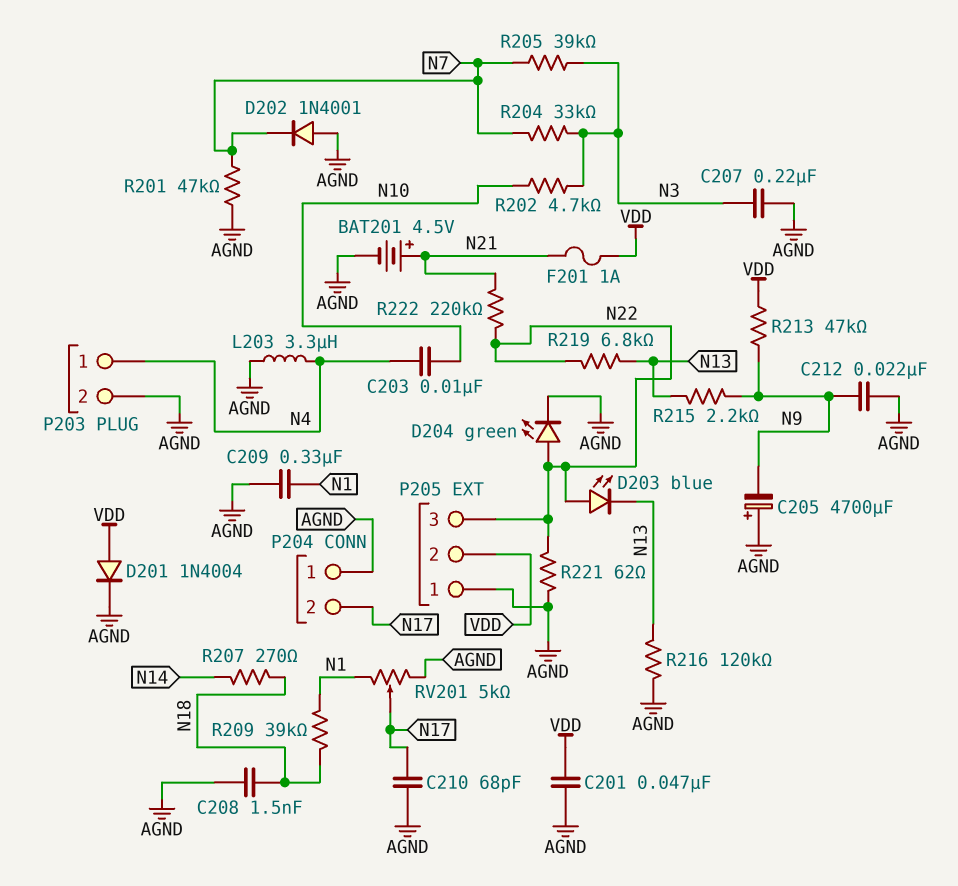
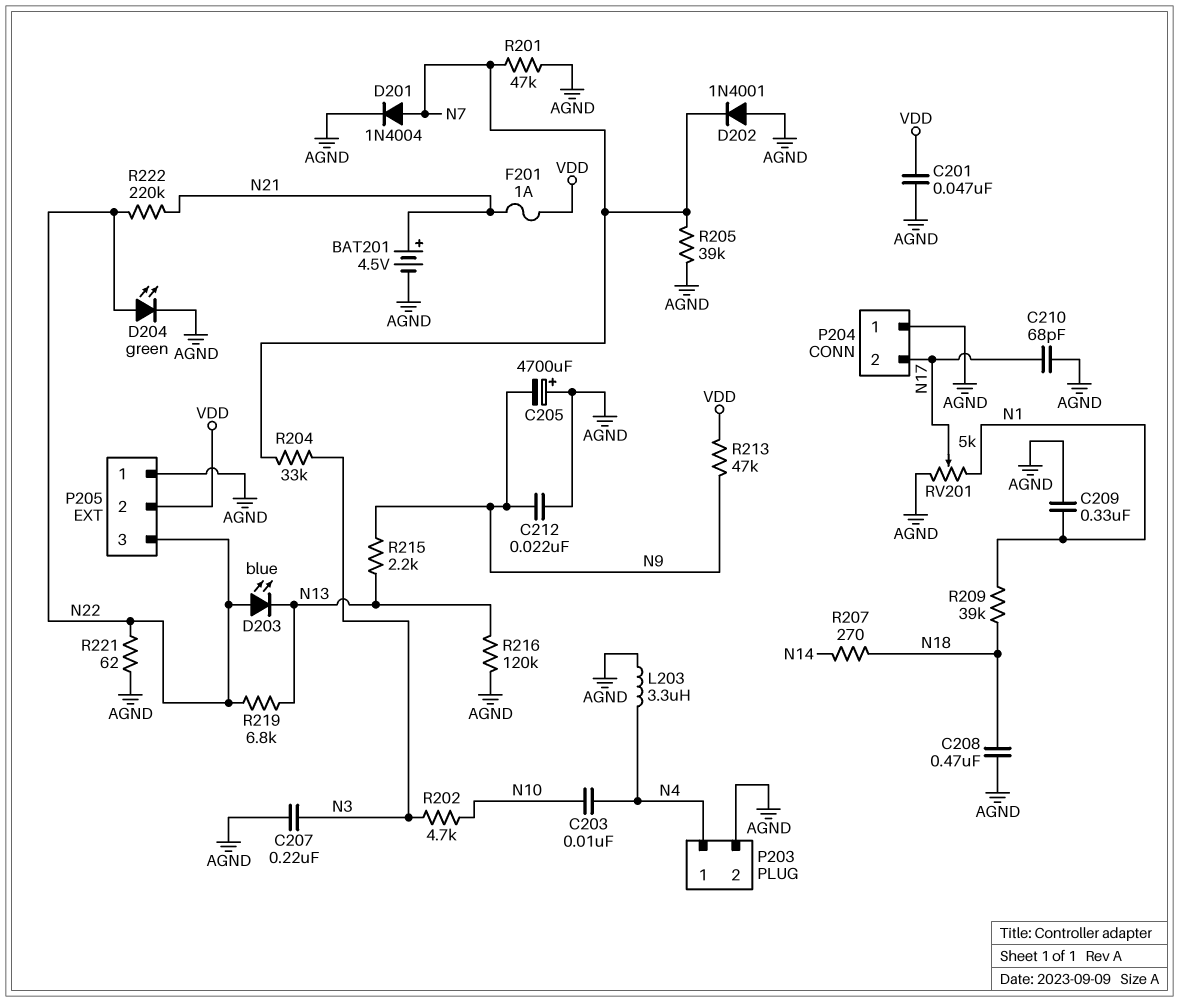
C208: 1.5nF (AGND, N18) -> 470nF (AGND, N18)
D201: diode 1N4004 (A VDD, K AGND) -> diode 1N4004 (A N7, K AGND)
R205: 39k (N3, N7) -> 39k (AGND, N7)

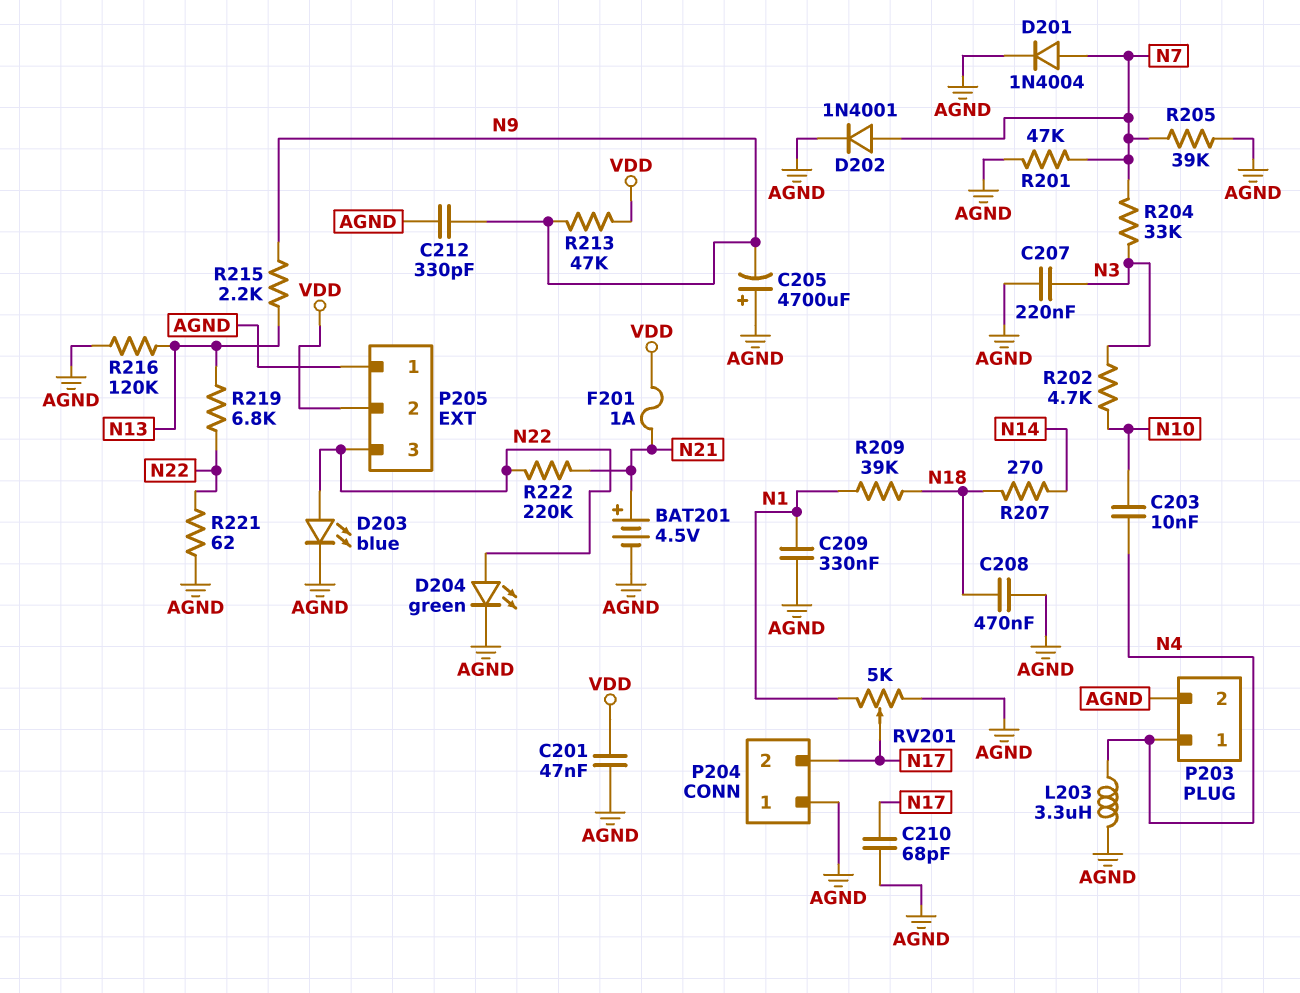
C212: 22nF (AGND, N9) -> 330pF (AGND, N9)
D202: diode 1N4001 (A AGND, K N7) -> diode 1N4001 (A N7, K AGND)
D203: LED blue (A N22, K N13) -> LED blue (A N22, K AGND)

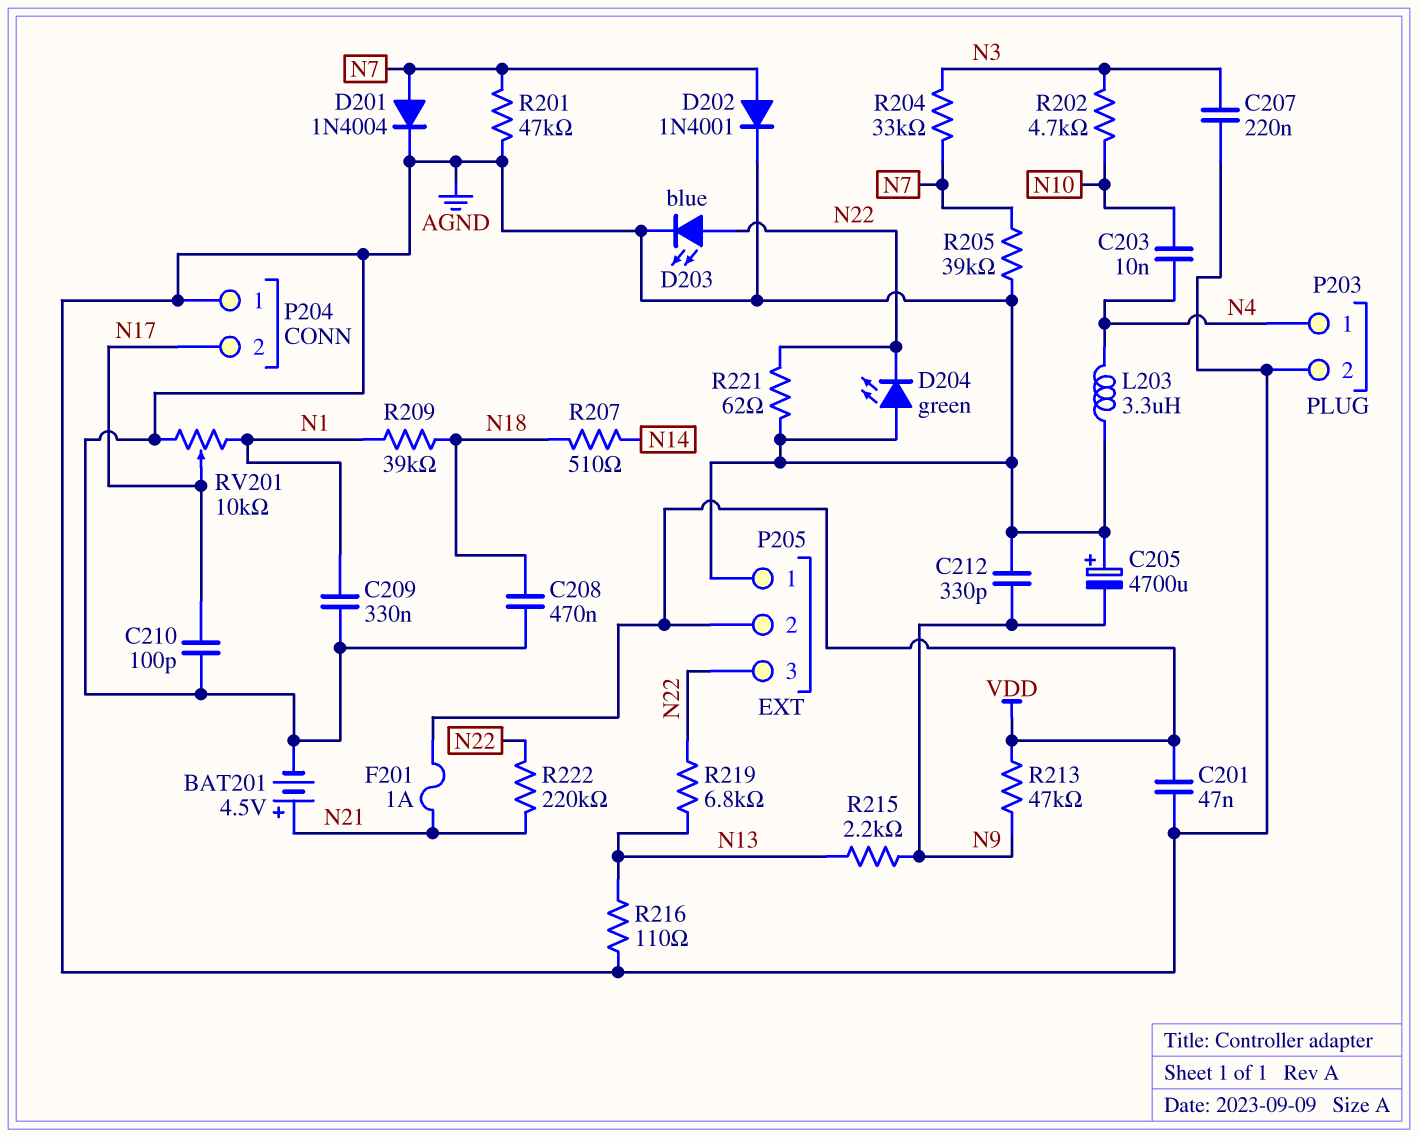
C210: 68pF (AGND, N17) -> 100pF (AGND, N17)
D204: LED green (A N22, K AGND) -> LED green (A AGND, K N22)
R207: 270 (N14, N18) -> 510 (N14, N18)
R216: 120k (AGND, N13) -> 110 (AGND, N13)
RV201: 5k (AGND, N1, wiper N17) -> 10k (AGND, N1, wiper N17)

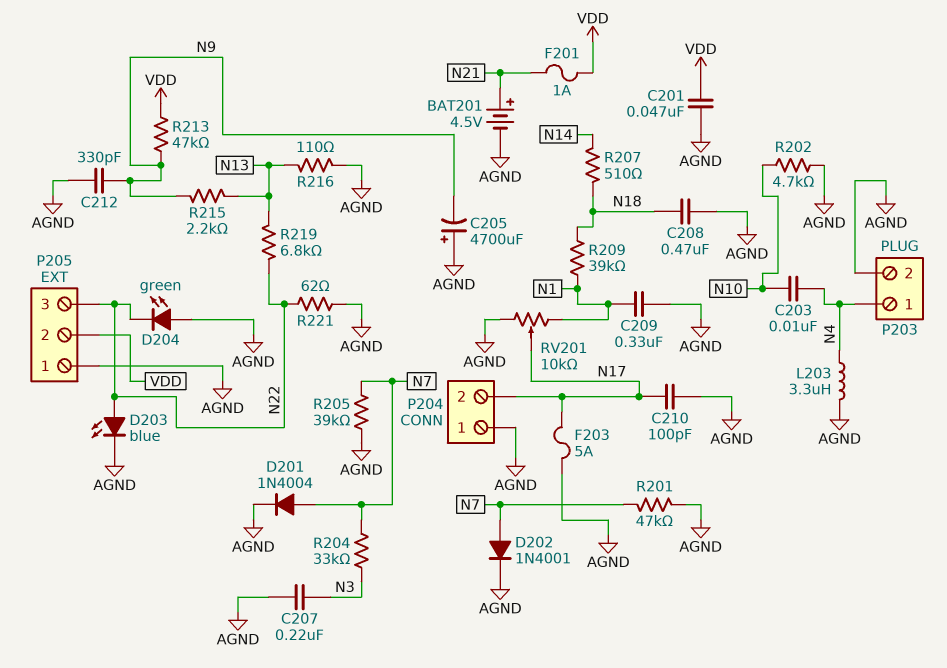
F203: none -> 5A (AGND, N17)
R202: 4.7k (N3, N10) -> 4.7k (AGND, N10)
R222: 220k (N21, N22) -> none

